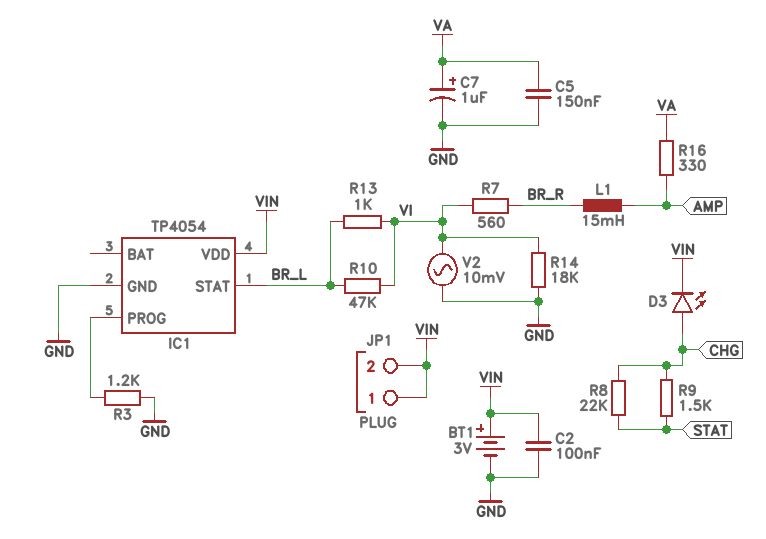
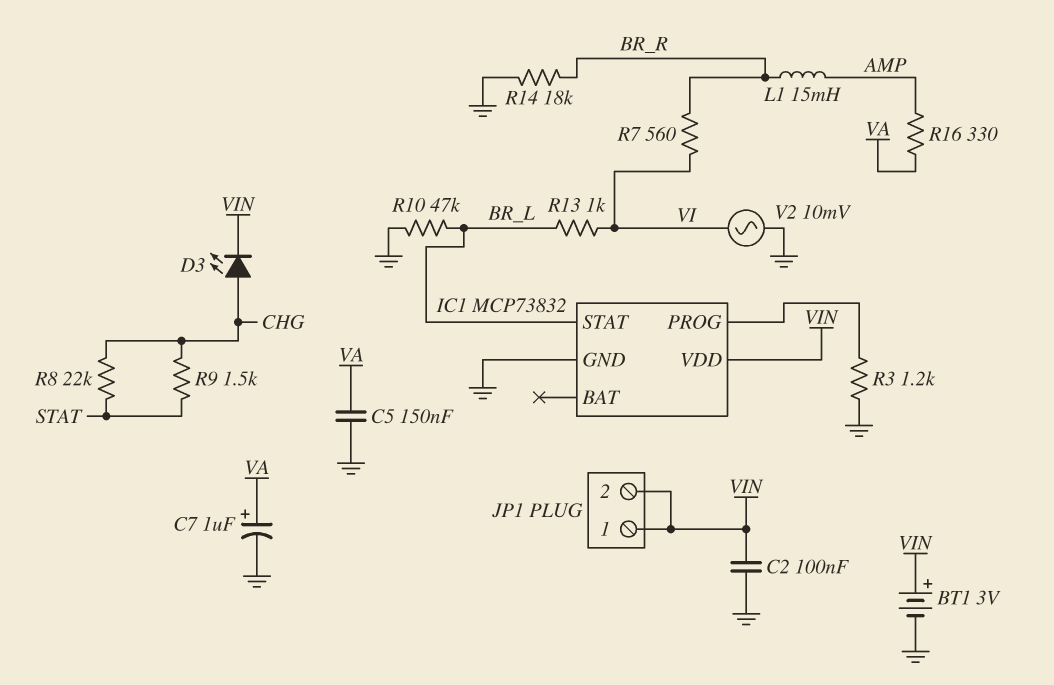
IC1: TP4054 -> MCP73832
R10: 47k (BR_L, VI) -> 47k (BR_L, GND)
R14: 18k (GND, VI) -> 18k (BR_R, GND)

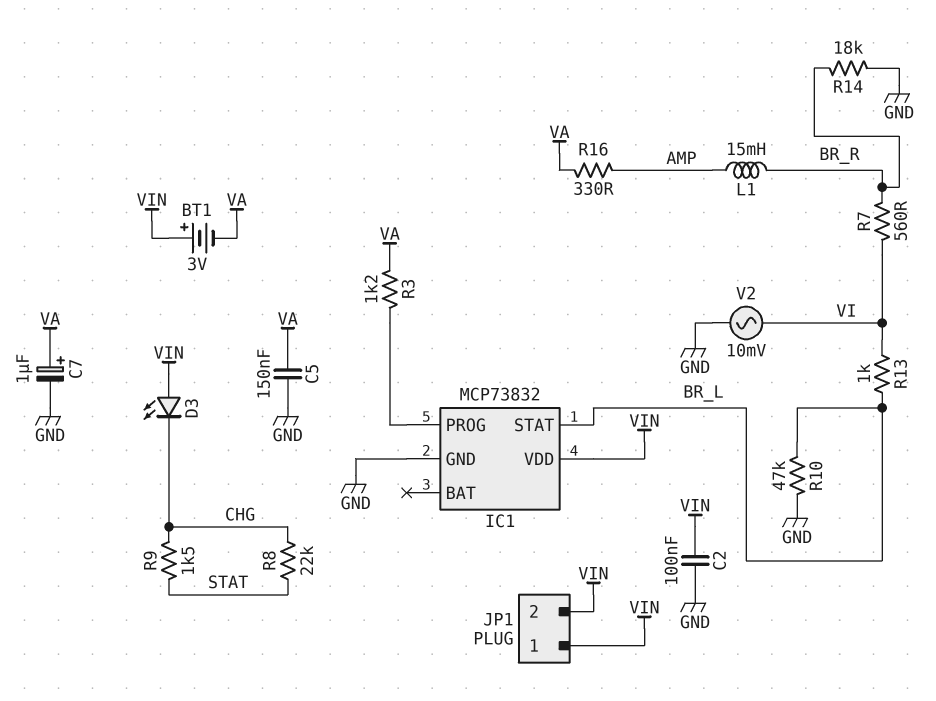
BT1: 3V (plus VIN, minus GND) -> 3V (plus VIN, minus VA)
D3: LED (A CHG, K VIN) -> LED (A VIN, K CHG)
R3: 1.2k (GND, IC1/PROG) -> 1.2k (IC1/PROG, VA)

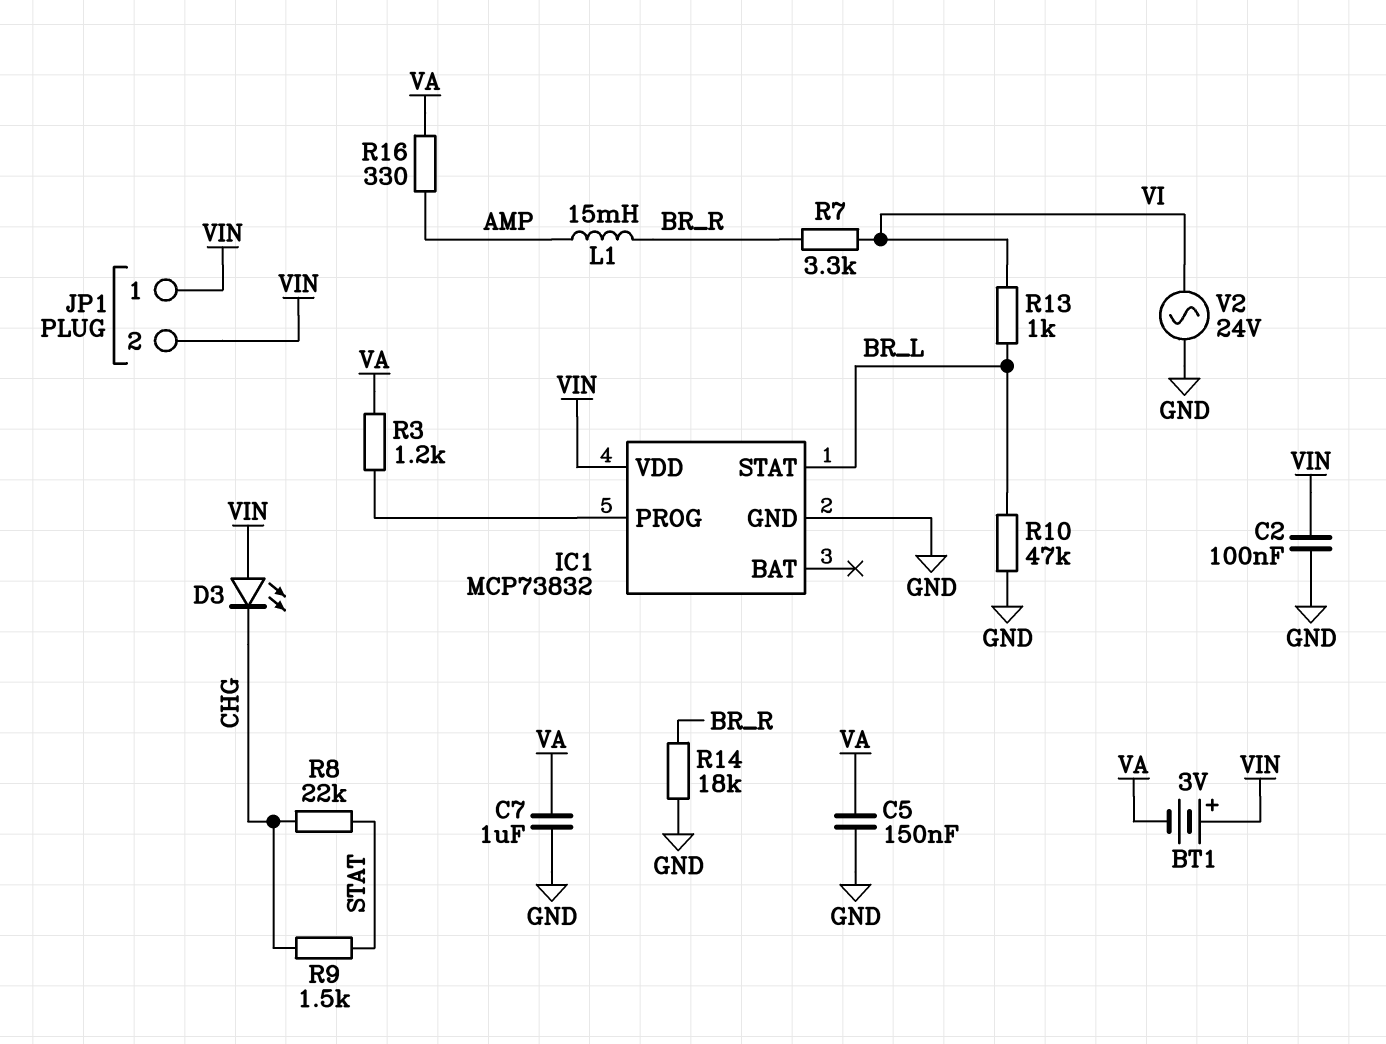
C7: 1uF (plus VA, minus GND) -> 1uF (GND, VA)
R7: 560 (BR_R, VI) -> 3.3k (BR_R, VI)
V2: AC 10mV (GND, VI) -> AC 24V (GND, VI)

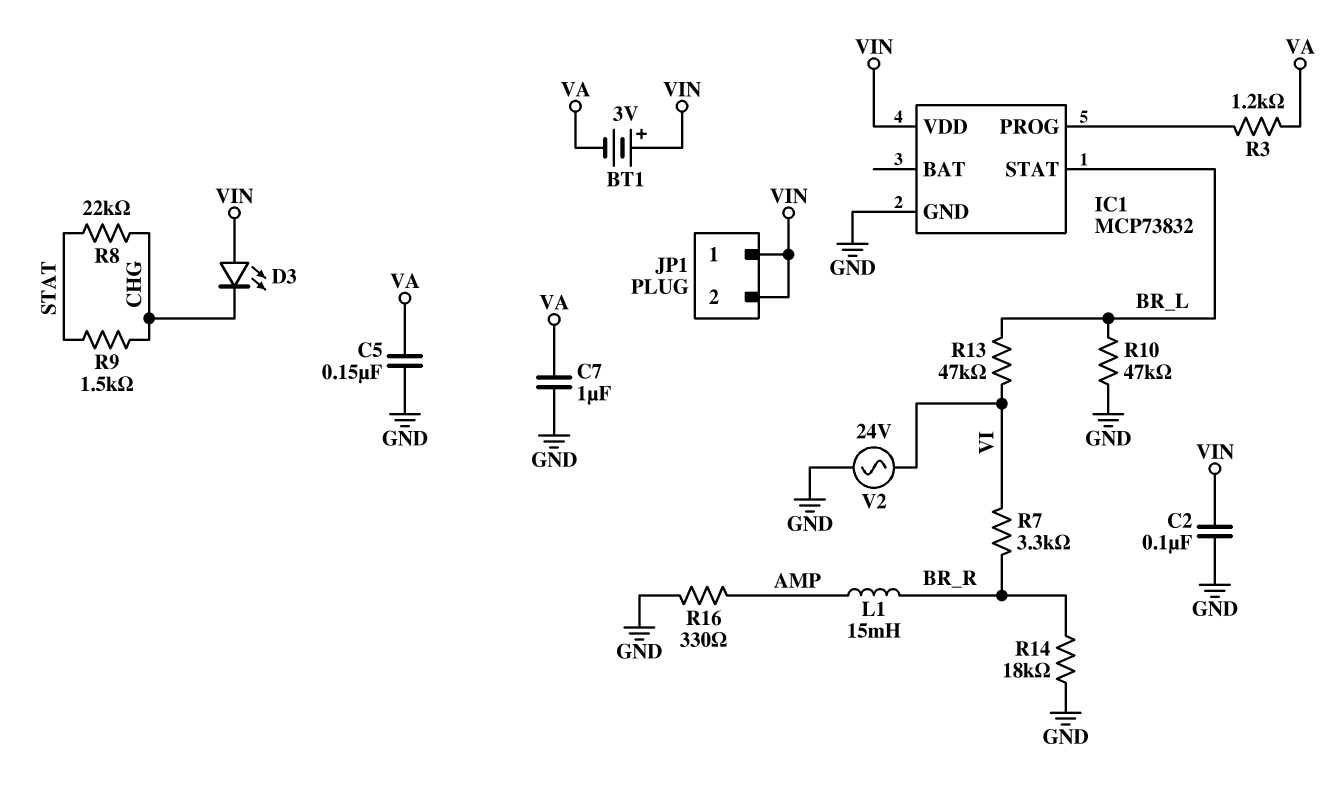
R13: 1k (BR_L, VI) -> 47k (BR_L, VI)
R16: 330 (AMP, VA) -> 330 (AMP, GND)

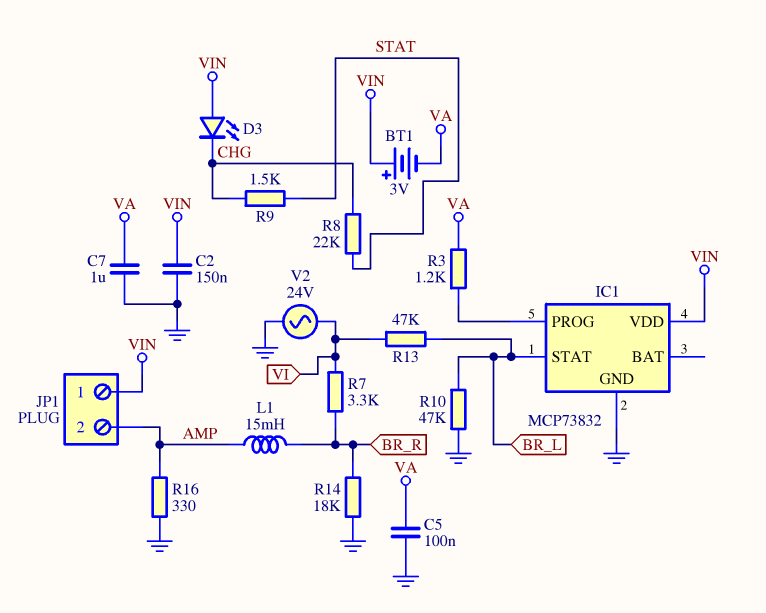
C2: 100nF (GND, VIN) -> 150nF (GND, VIN)
C5: 150nF (GND, VA) -> 100nF (GND, VA)
JP1 pin 2: VIN -> AMP

